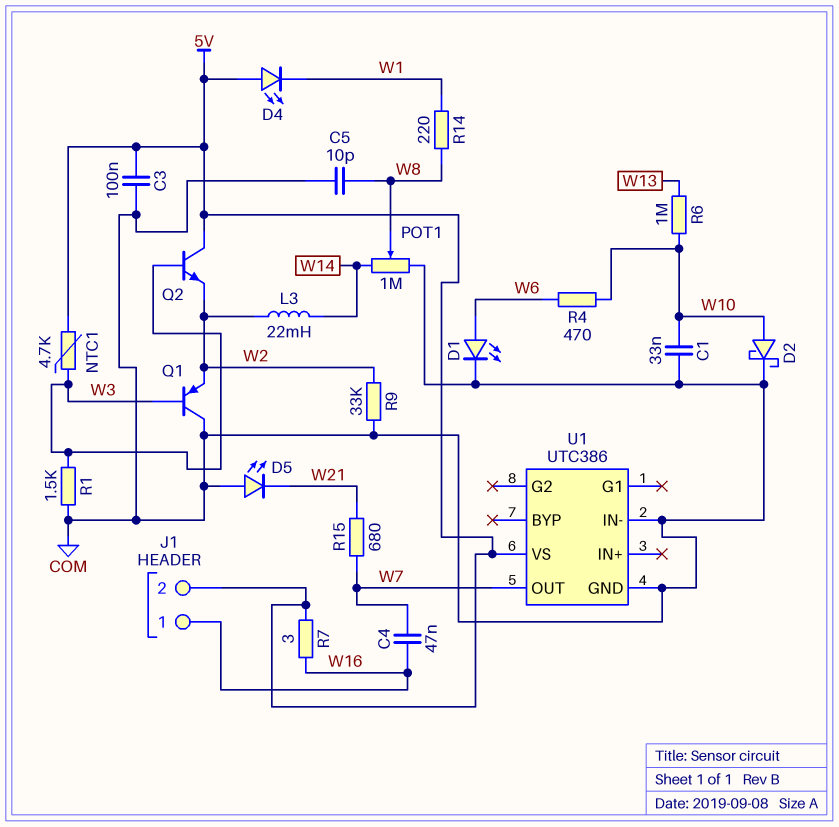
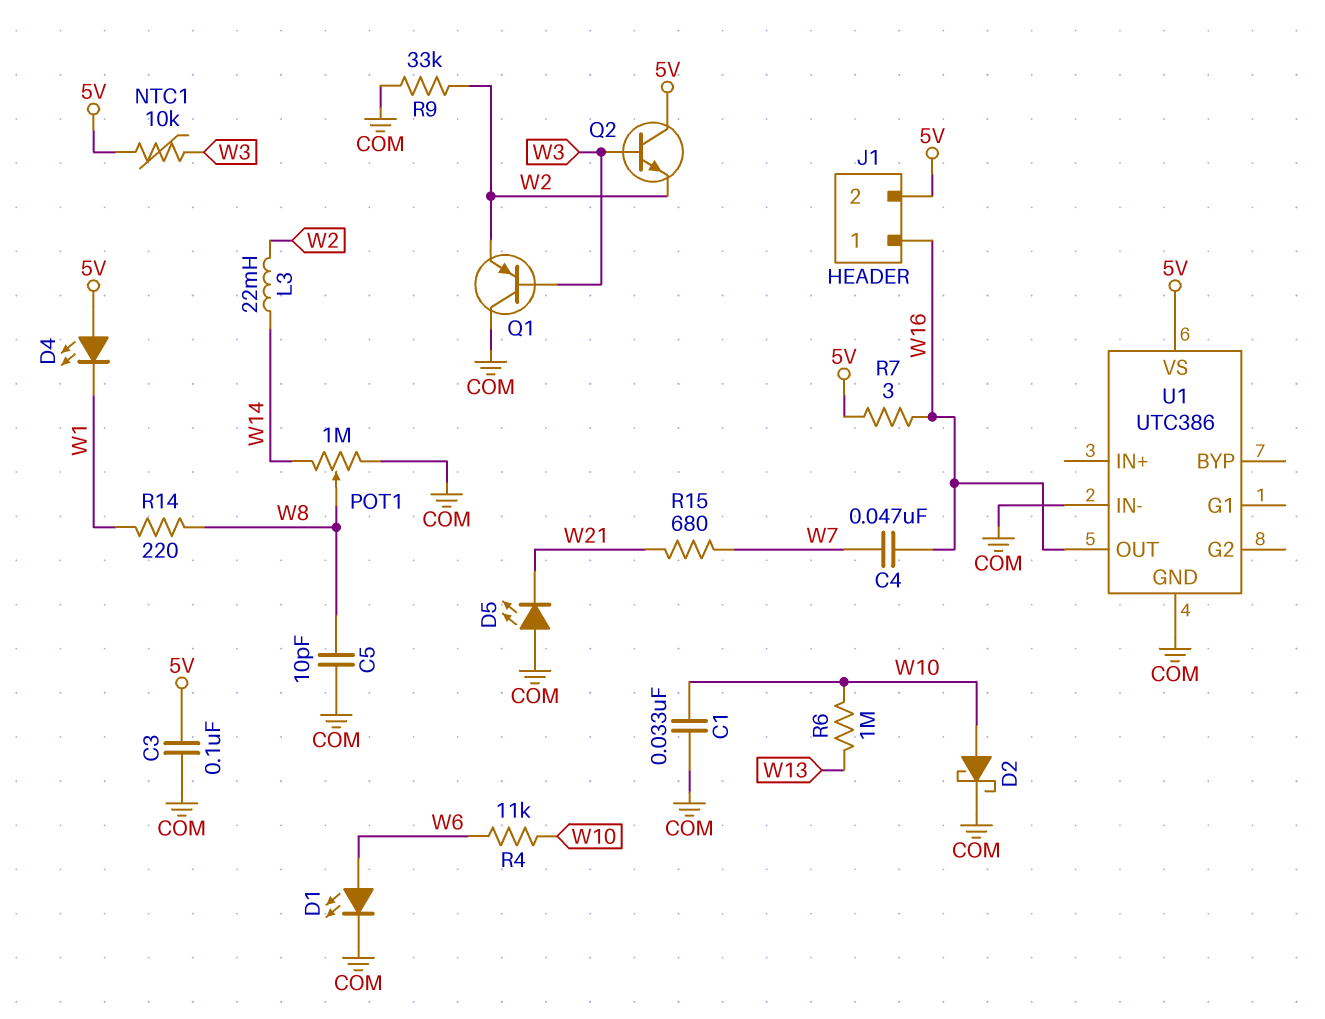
NTC1: 4.7k (5V, W3) -> 10k (5V, W3)
R1: 1.5k (COM, W3) -> none
R4: 470 (W6, W10) -> 11k (W6, W10)
U1 pin OUT: W7 -> W16

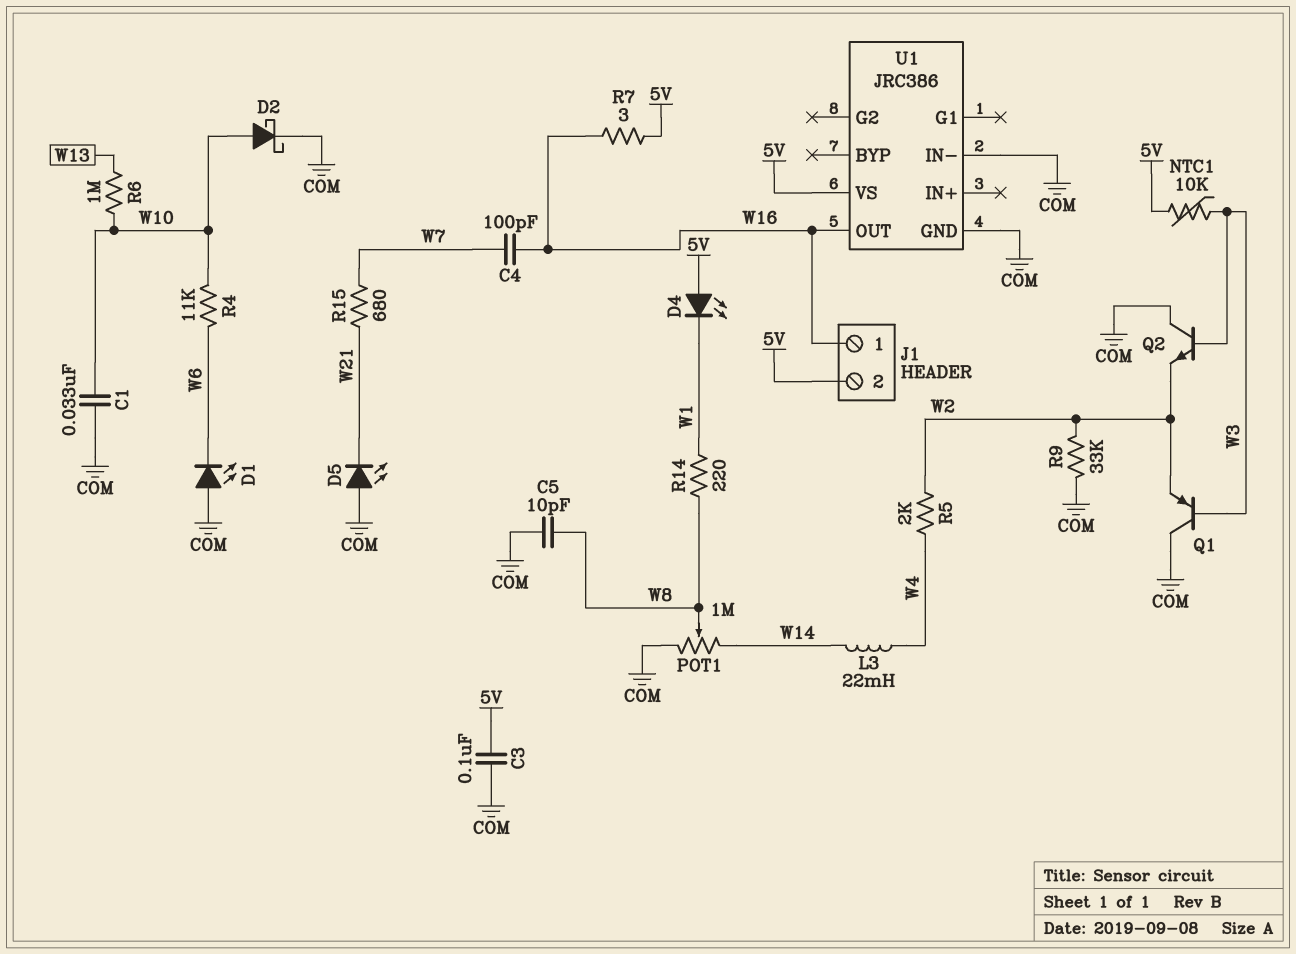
C4: 47nF (W7, W16) -> 100pF (W7, W16)
D1: LED (A W6, K COM) -> LED (A COM, K W6)
L3: 22mH (W2, W14) -> 22mH (W4, W14)
Q2: NPN (B W3, C 5V, E W2) -> NPN (B W3, C COM, E W2)
R5: none -> 2k (W2, W4)
U1: UTC386 -> JRC386

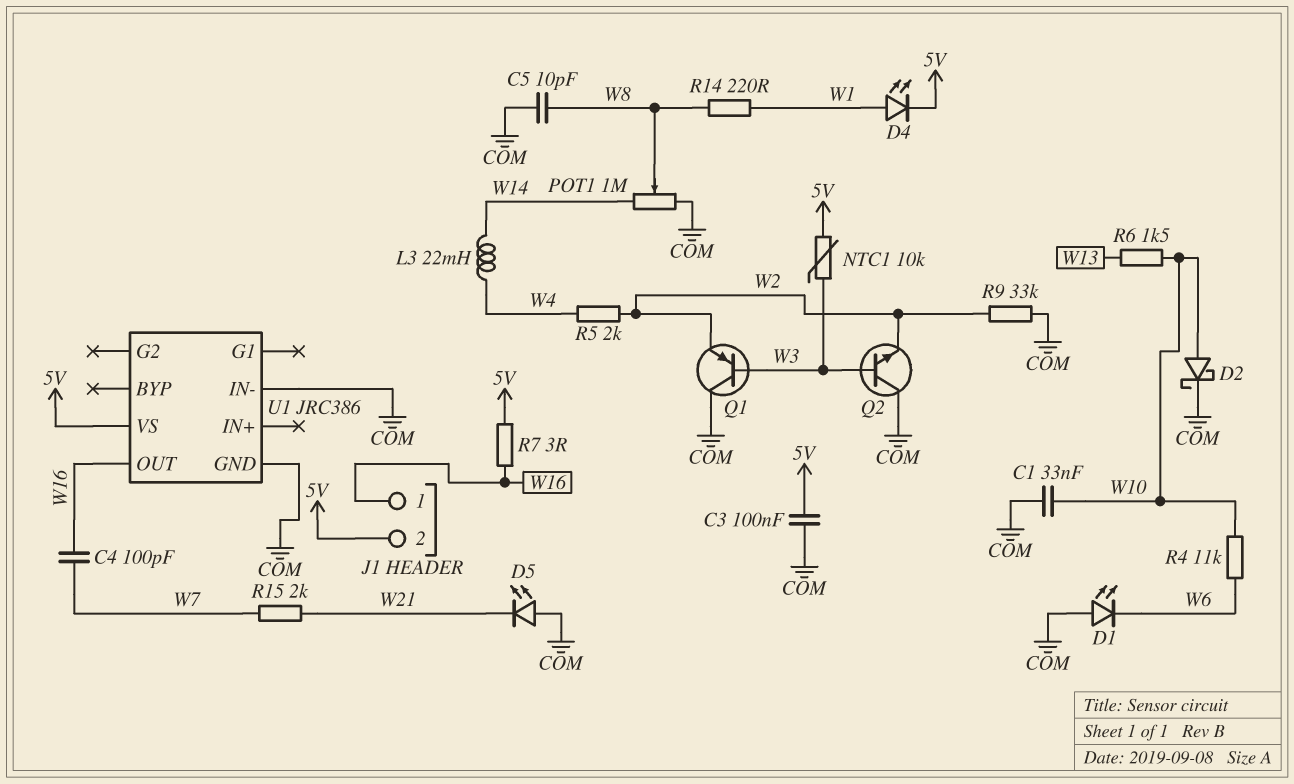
D4: LED (A 5V, K W1) -> LED (A W1, K 5V)
R6: 1M (W10, W13) -> 1.5k (W10, W13)
R15: 680 (W7, W21) -> 2k (W7, W21)

